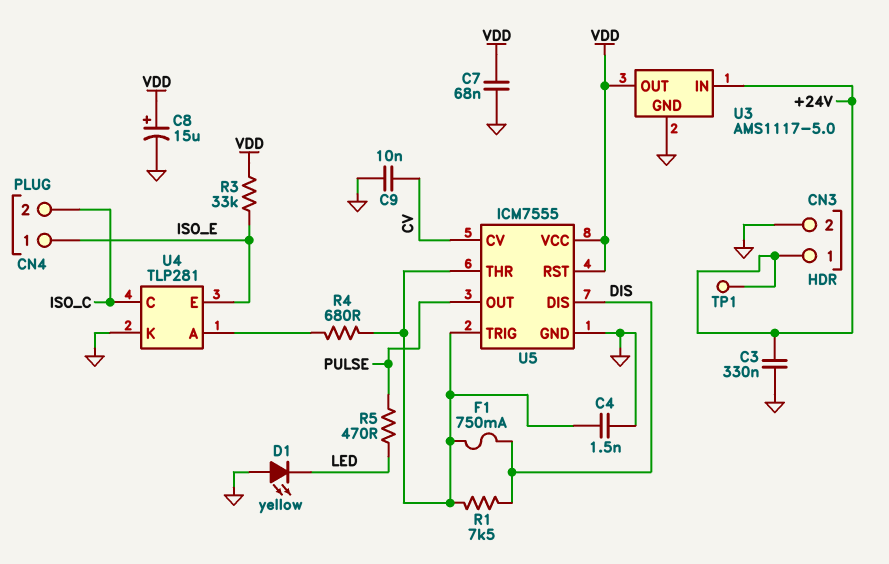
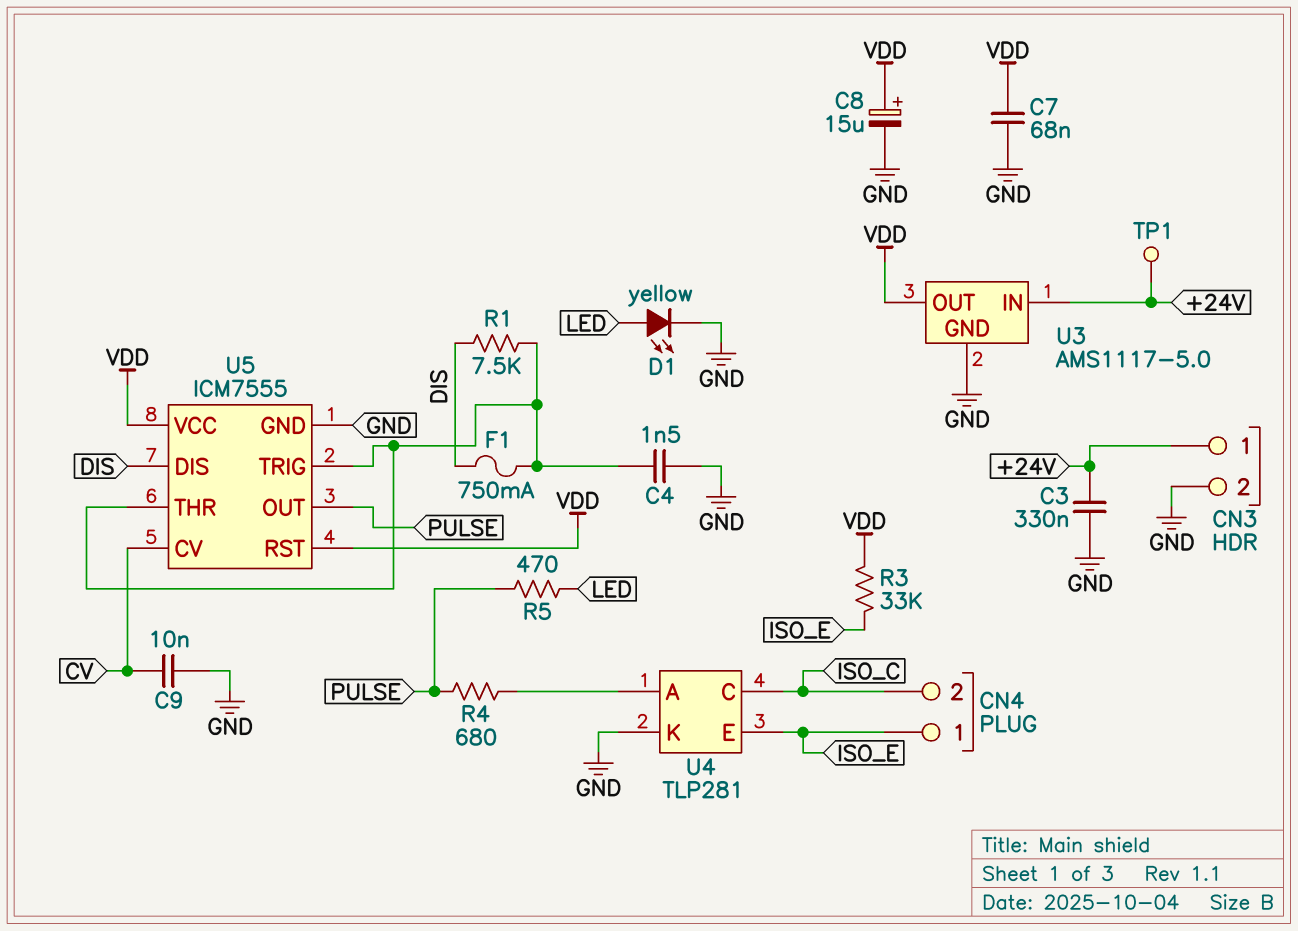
D1: LED yellow (A GND, K LED) -> LED yellow (A LED, K GND)
R4: 680 (U4/A, U5/THR) -> 680 (PULSE, U4/A)

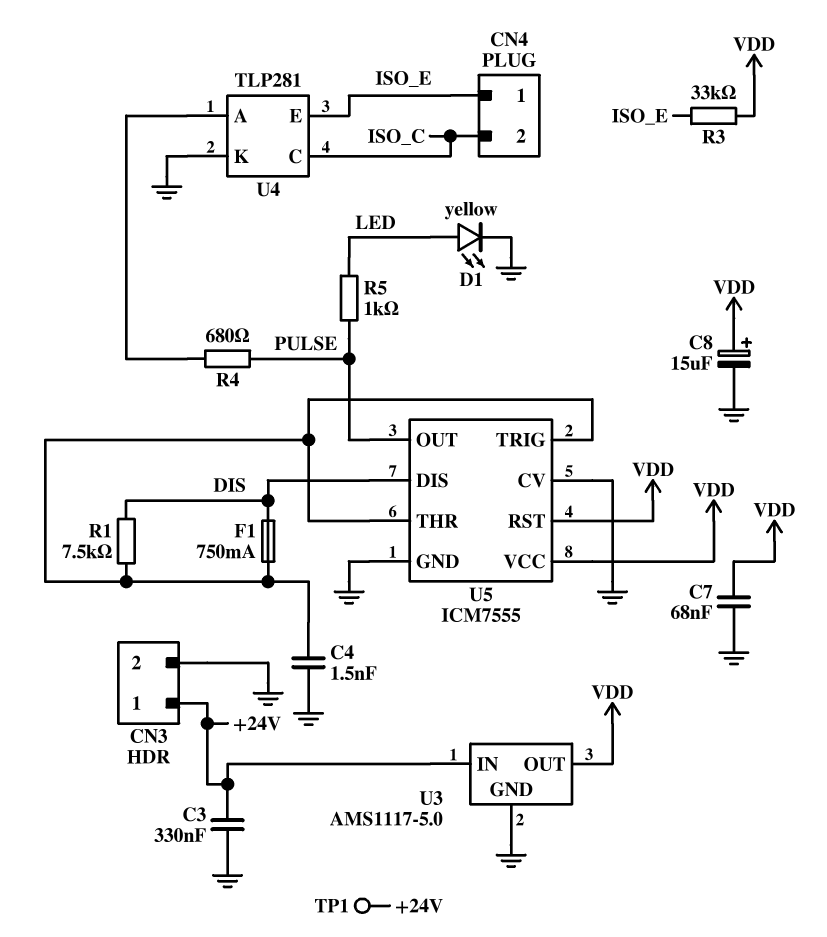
C9: 10nF (CV, GND) -> none
R5: 470 (LED, PULSE) -> 1k (LED, PULSE)
U5 pin CV: CV -> GND

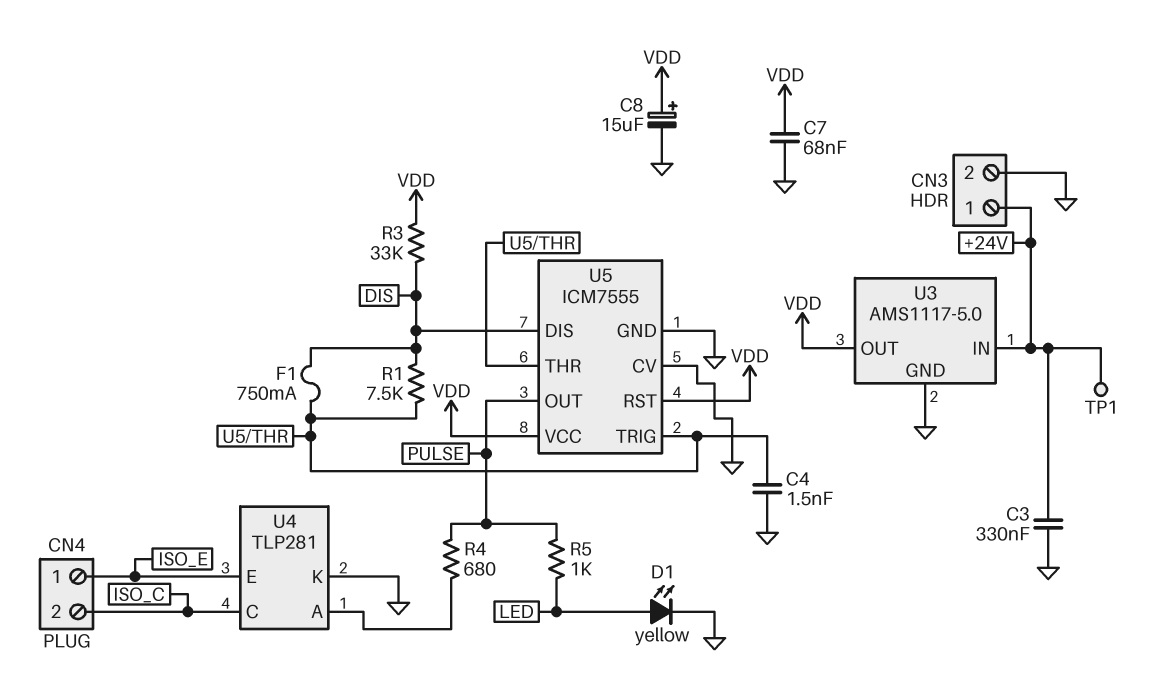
R3: 33k (ISO_E, VDD) -> 33k (DIS, VDD)

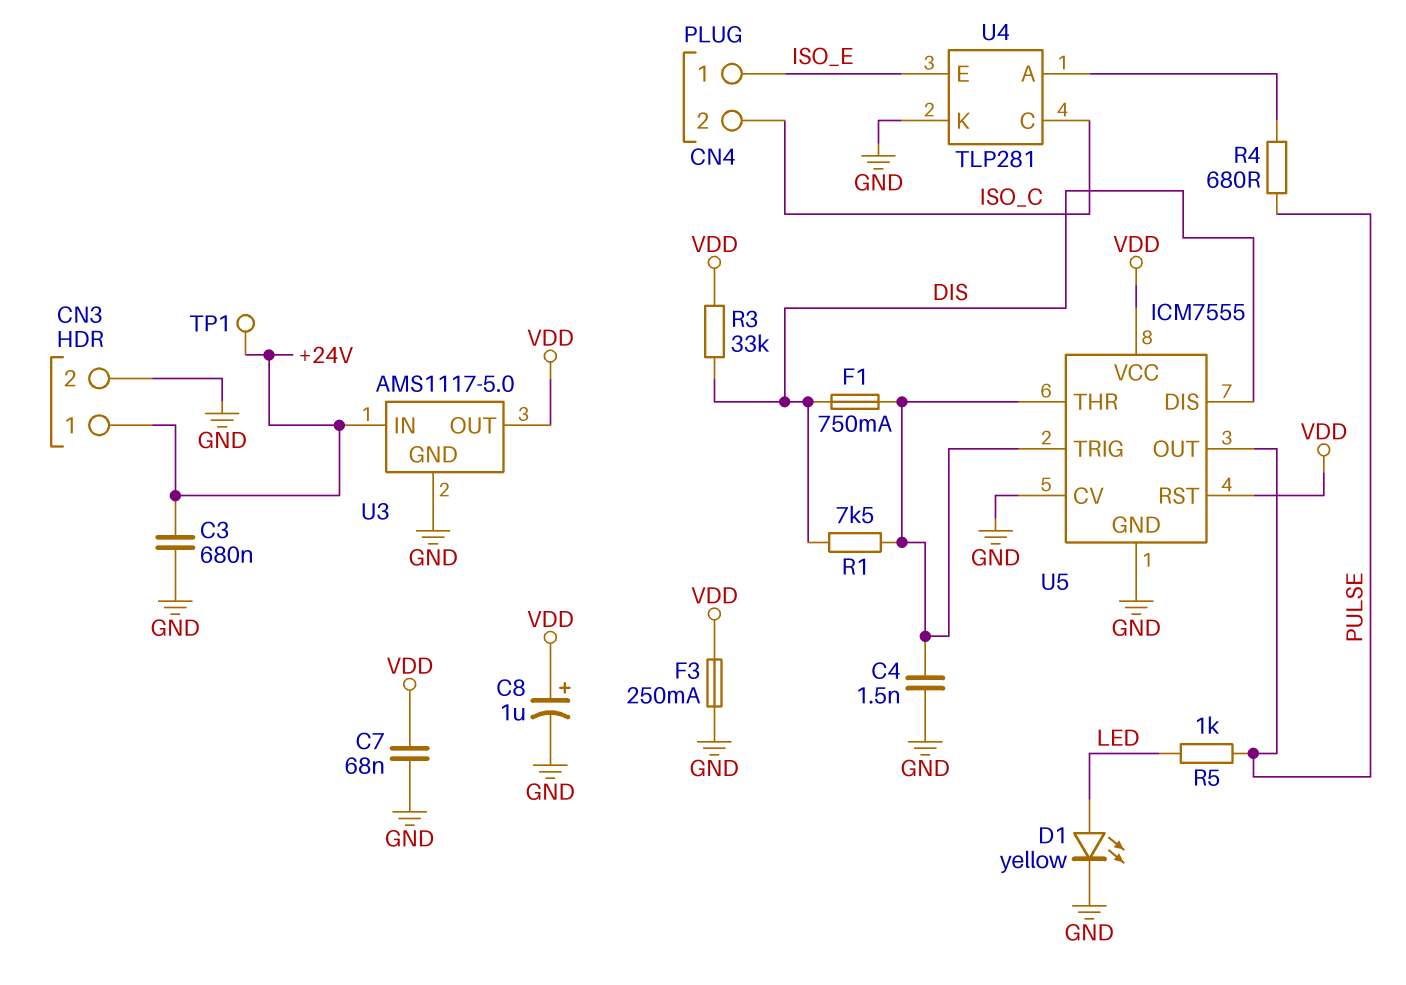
C3: 330nF (+24V, GND) -> 680nF (+24V, GND)
C8: 15uF (plus VDD, minus GND) -> 1uF (plus VDD, minus GND)
F3: none -> 250mA (GND, VDD)

